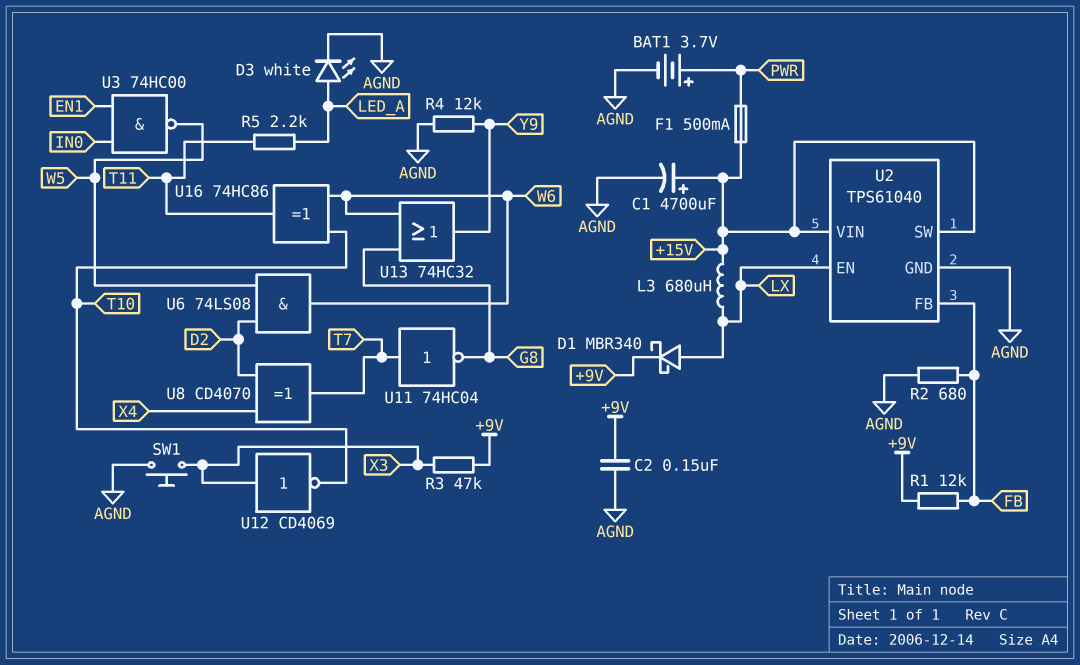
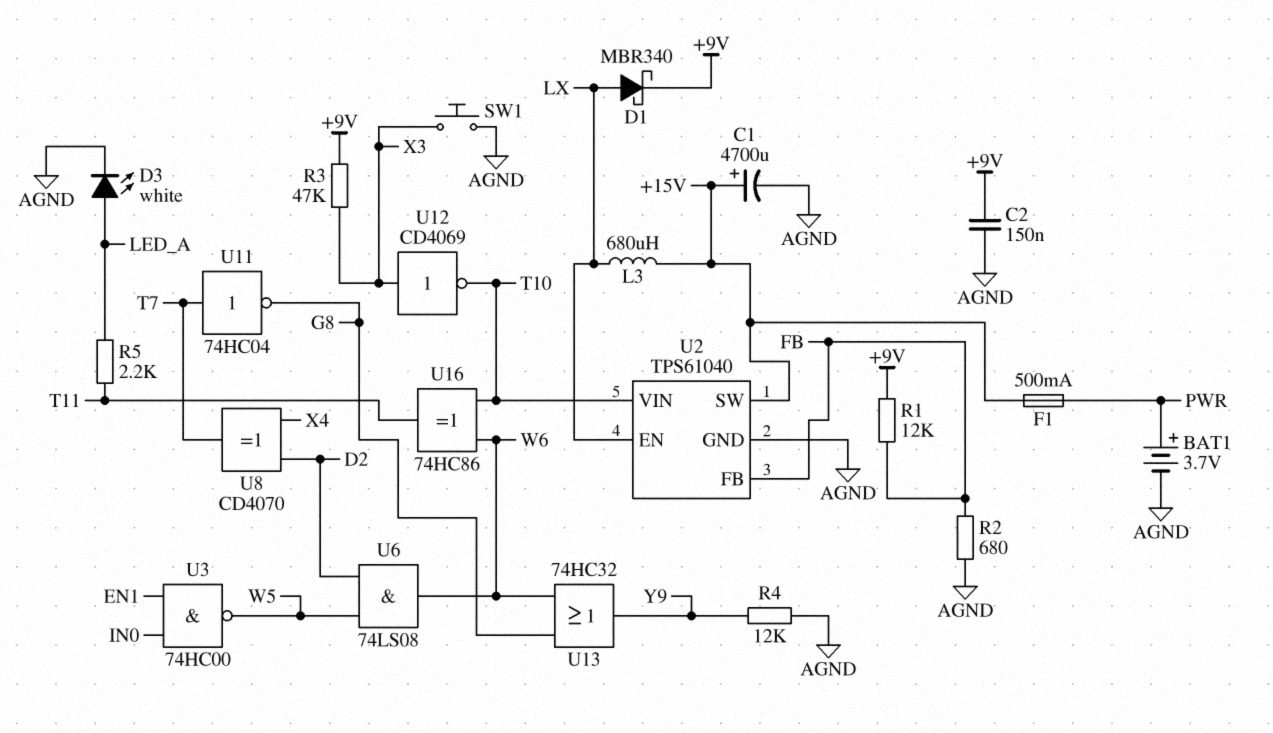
U2 pin VIN: +15V -> T10

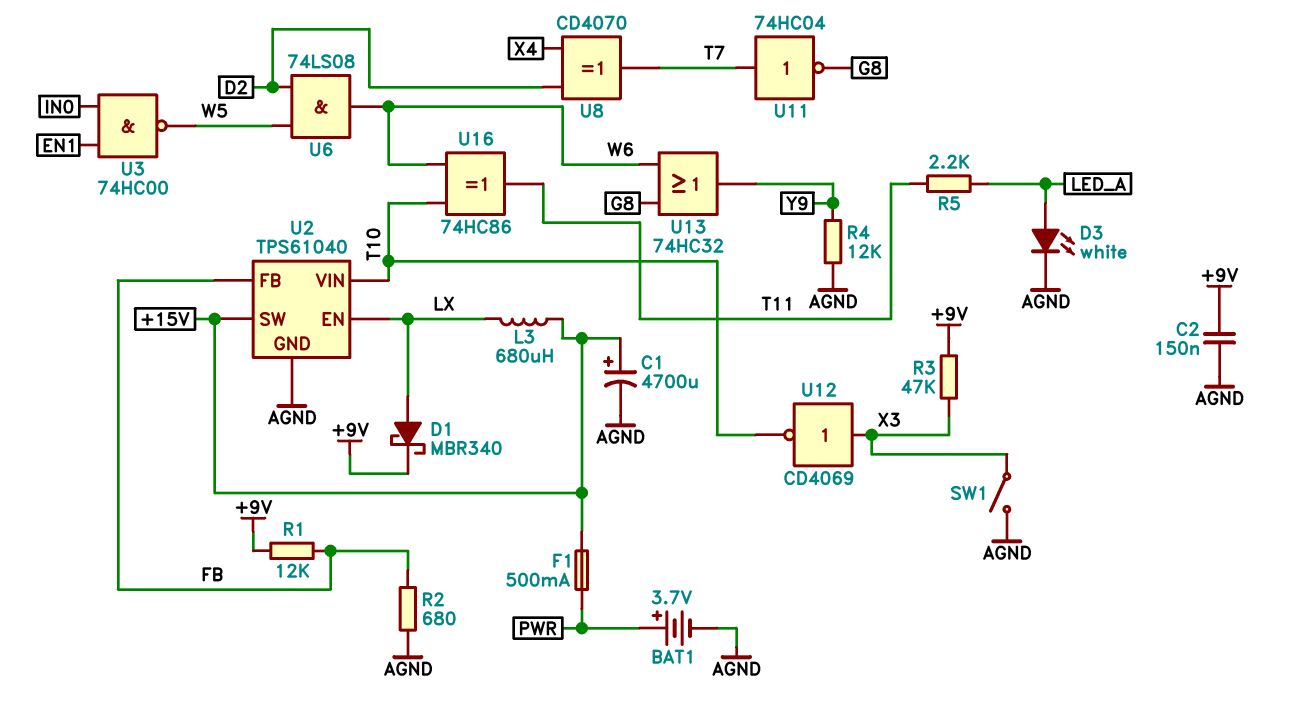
SW1: button (AGND, X3) -> switch (AGND, X3)

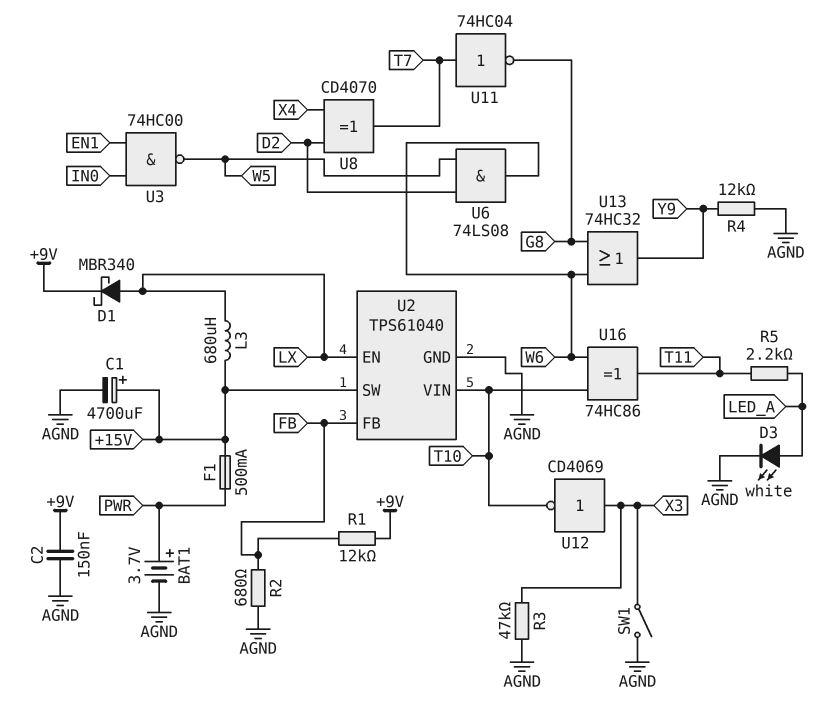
R3: 47k (+9V, X3) -> 47k (AGND, X3)

